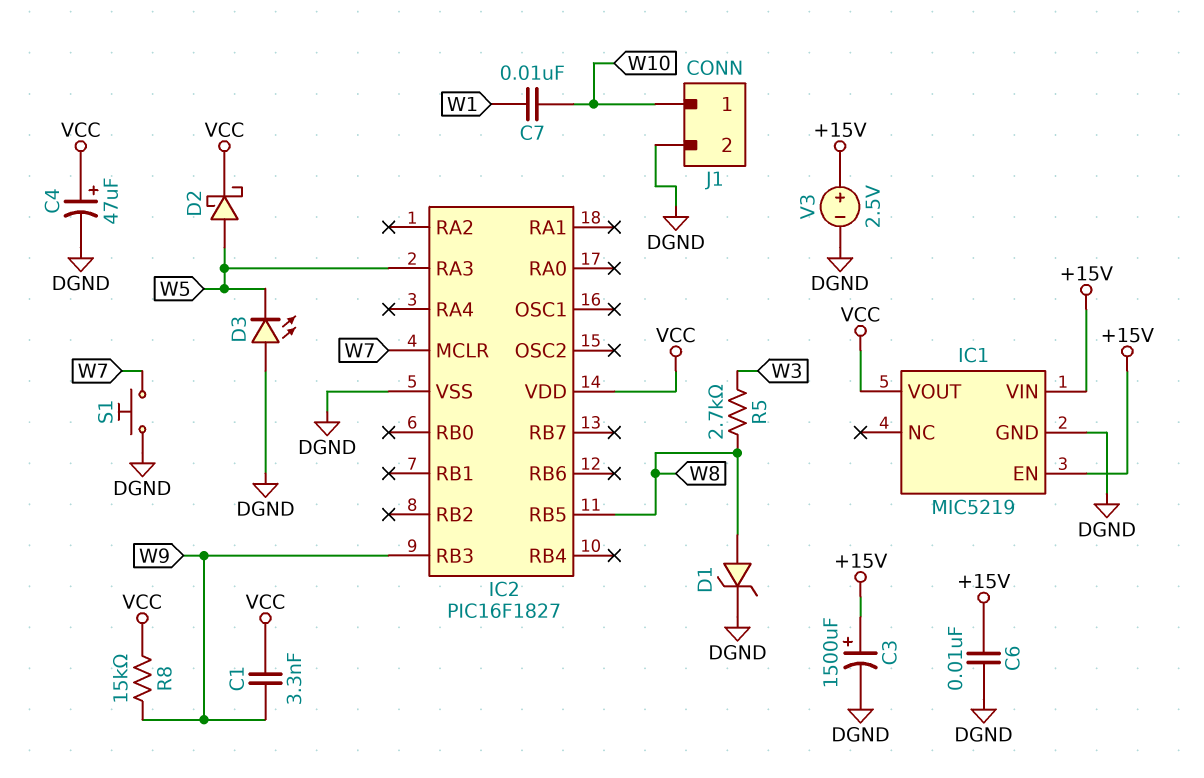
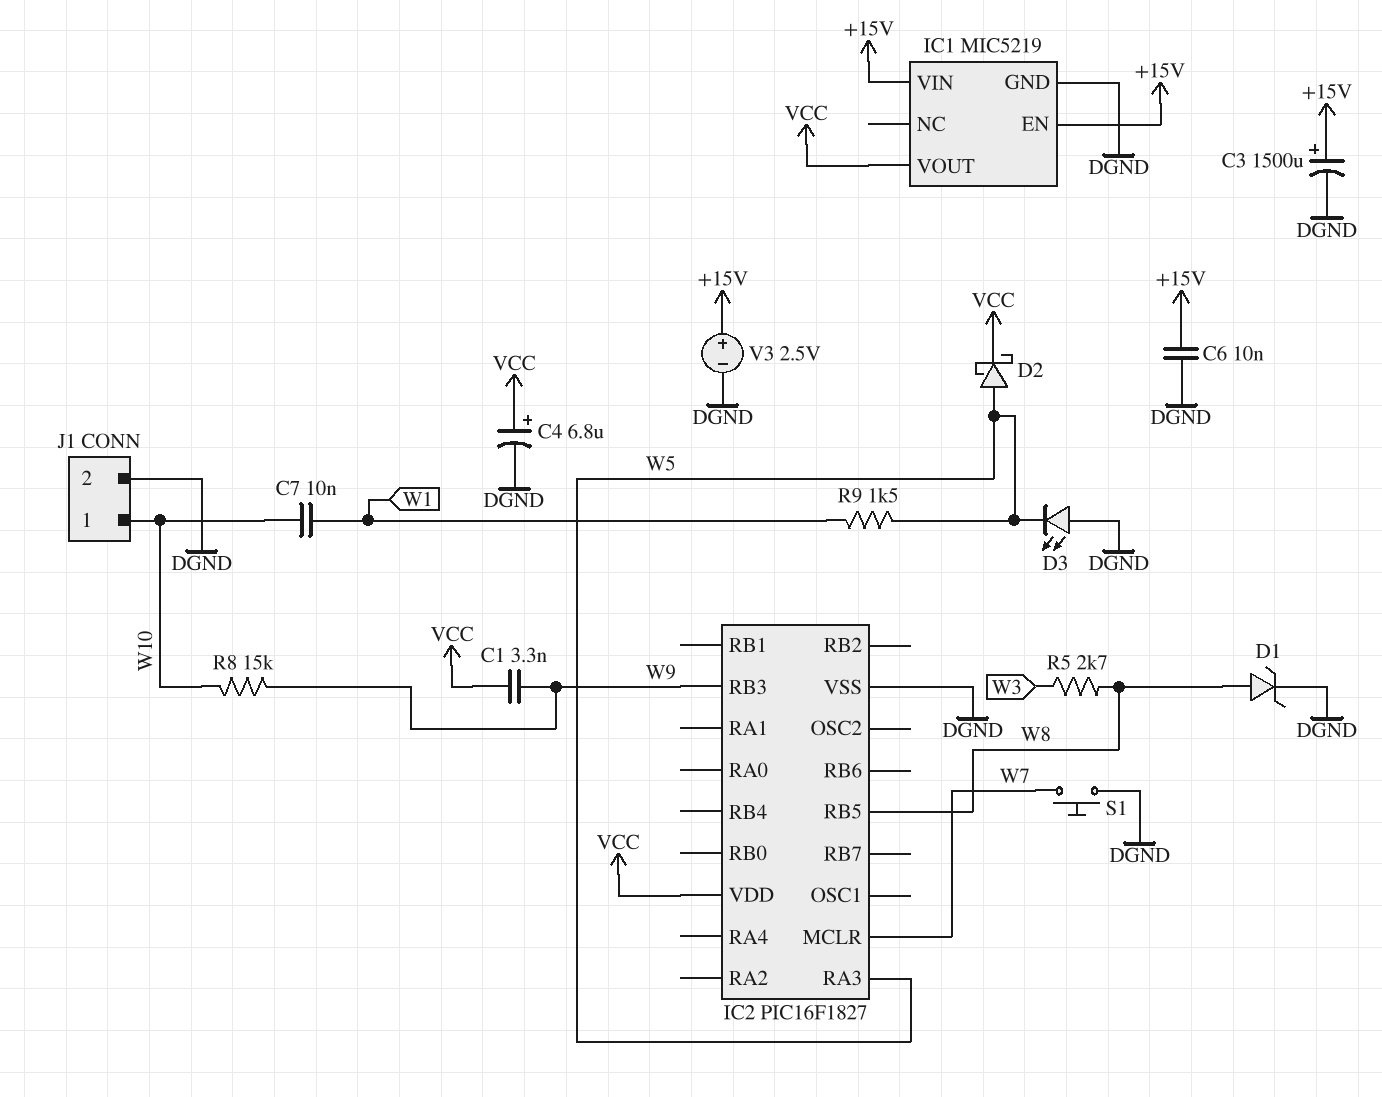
C4: 47uF (plus VCC, minus DGND) -> 6.8uF (plus VCC, minus DGND)
R8: 15k (VCC, W9) -> 15k (W9, W10)
R9: none -> 1.5k (W1, W5)

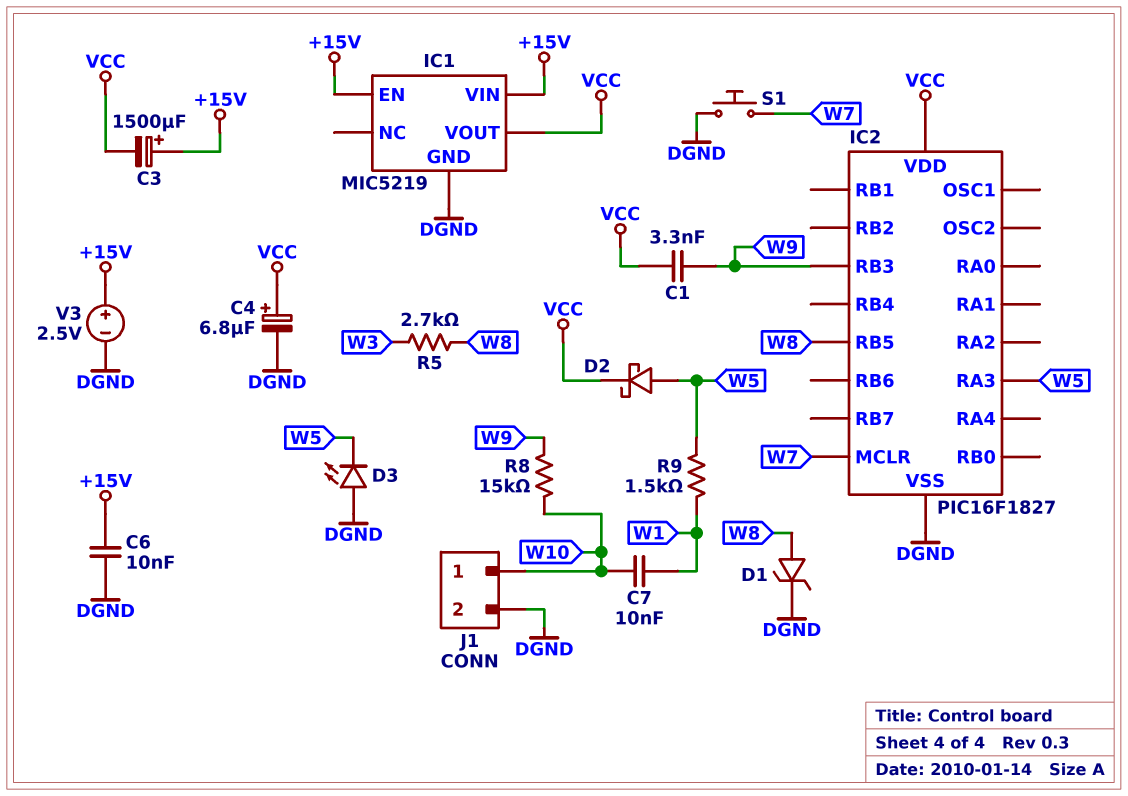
C3: 1500uF (plus +15V, minus DGND) -> 1500uF (plus +15V, minus VCC)

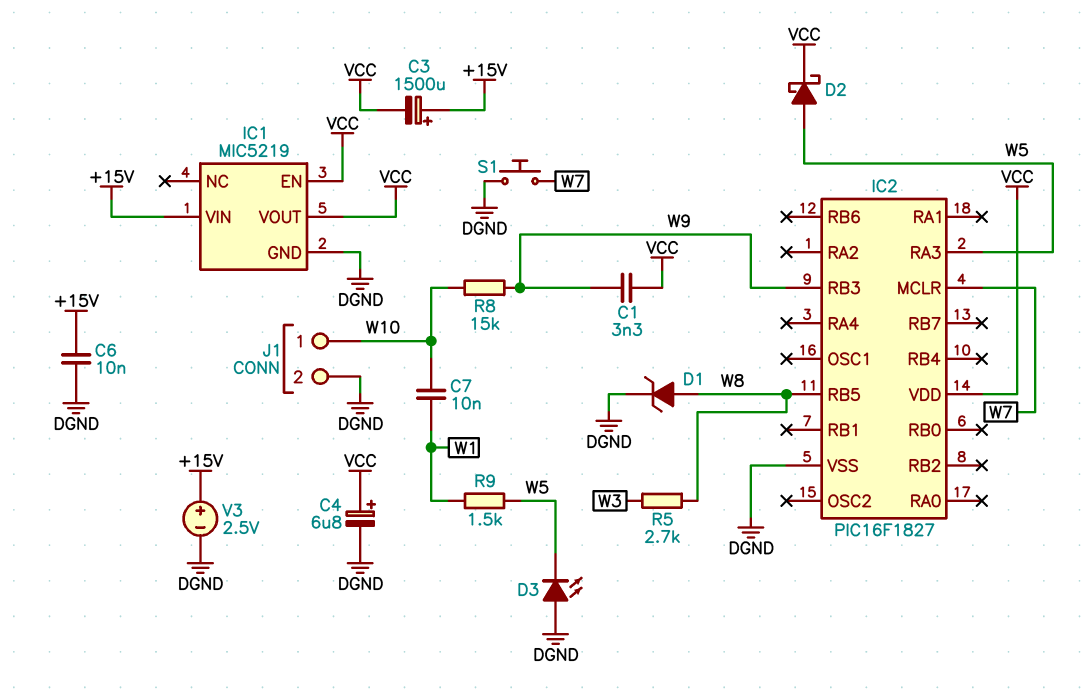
IC1 pin EN: +15V -> VCC

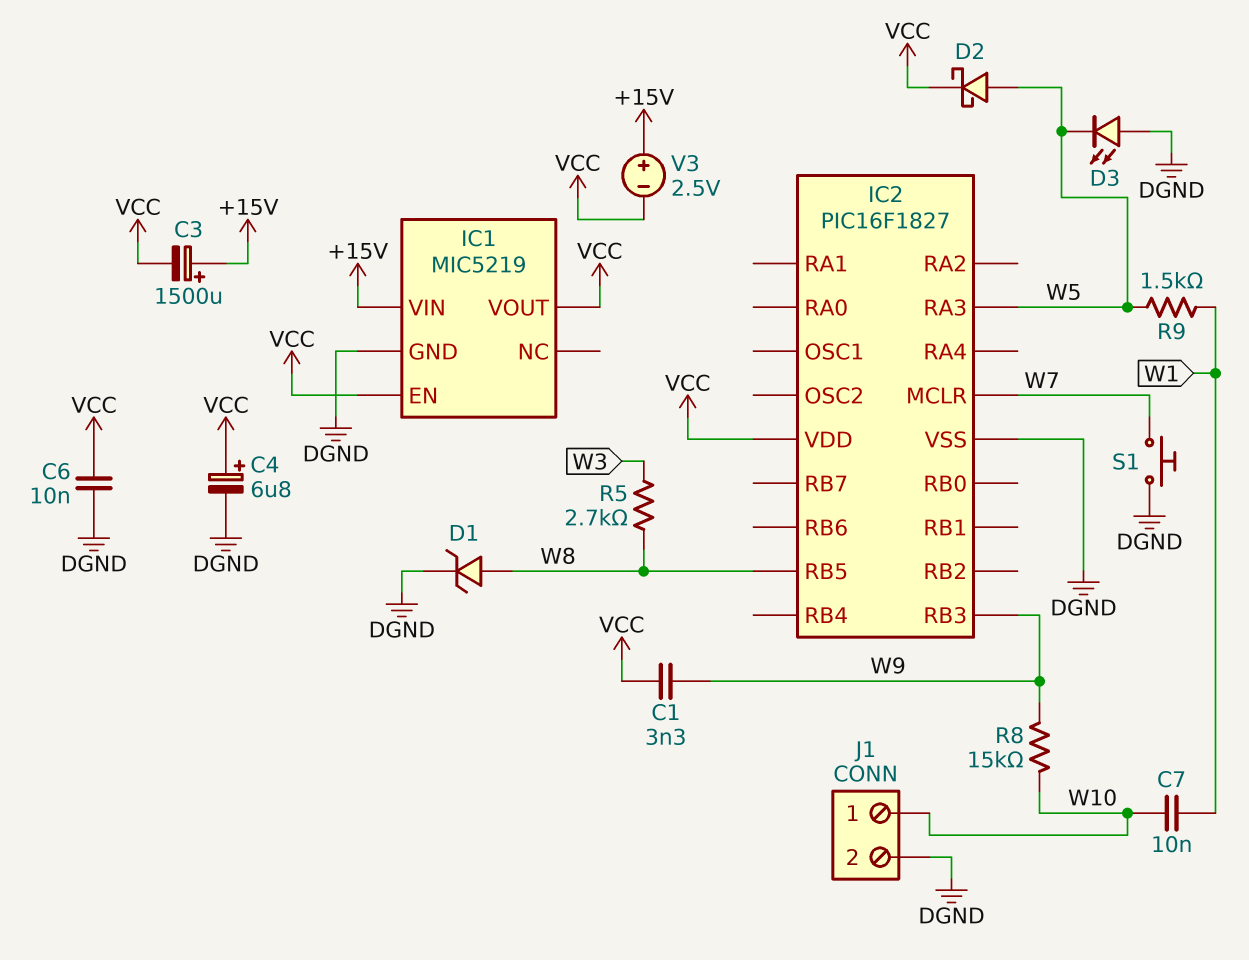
C6: 10nF (+15V, DGND) -> 10nF (DGND, VCC)
V3: 2.5V (plus +15V, minus DGND) -> 2.5V (plus +15V, minus VCC)

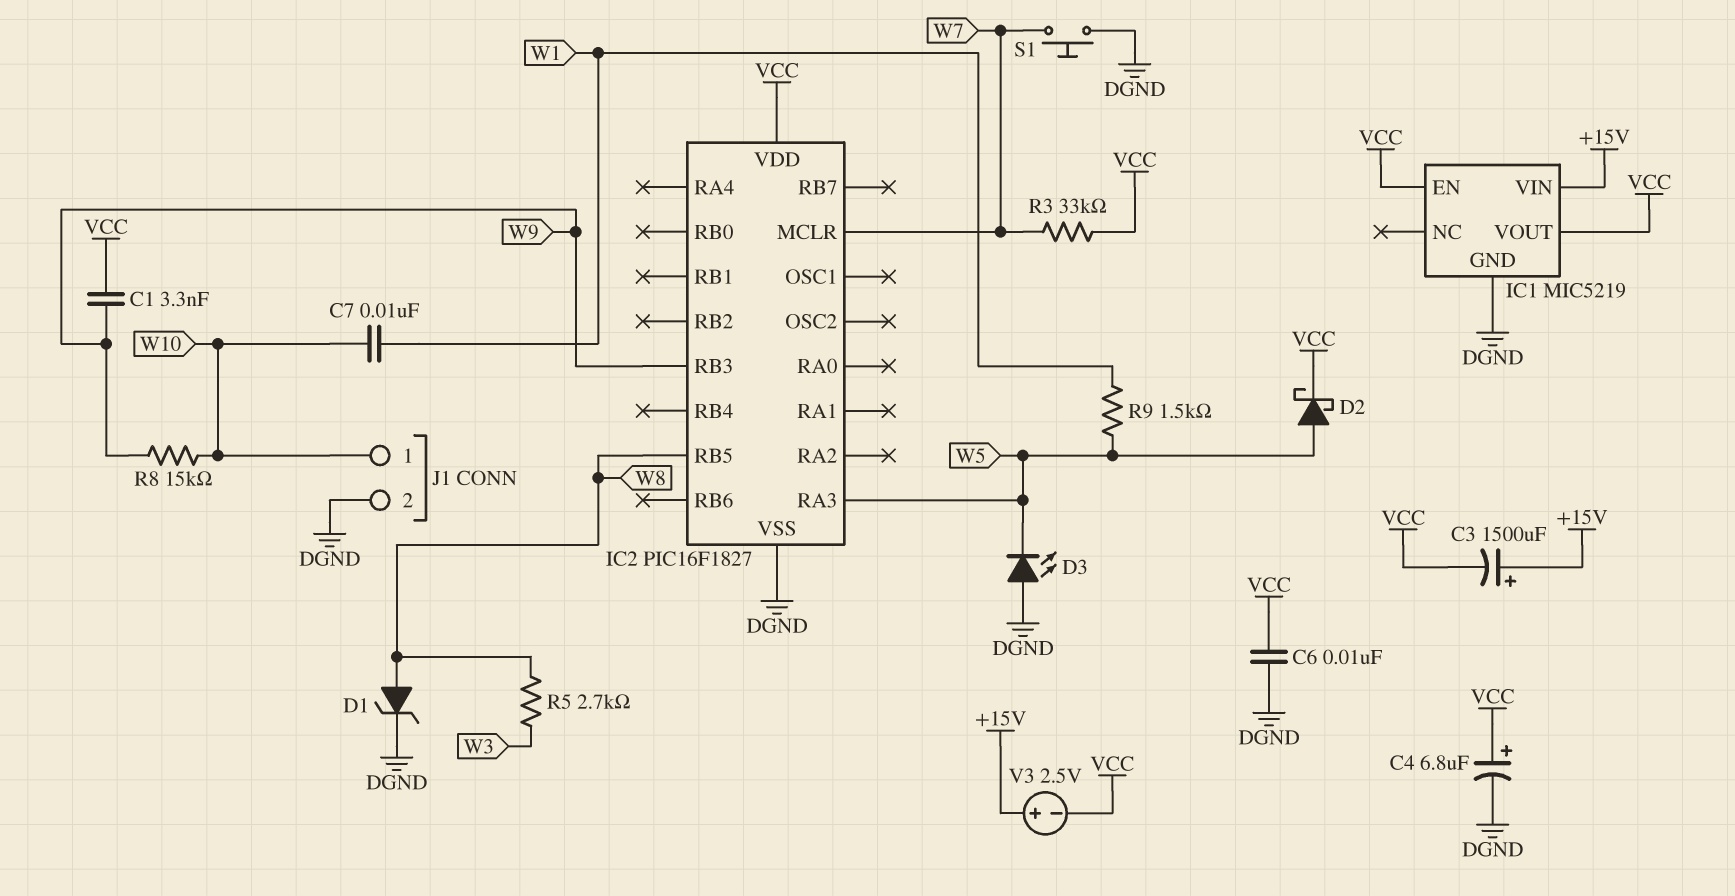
R3: none -> 33k (VCC, W7)

